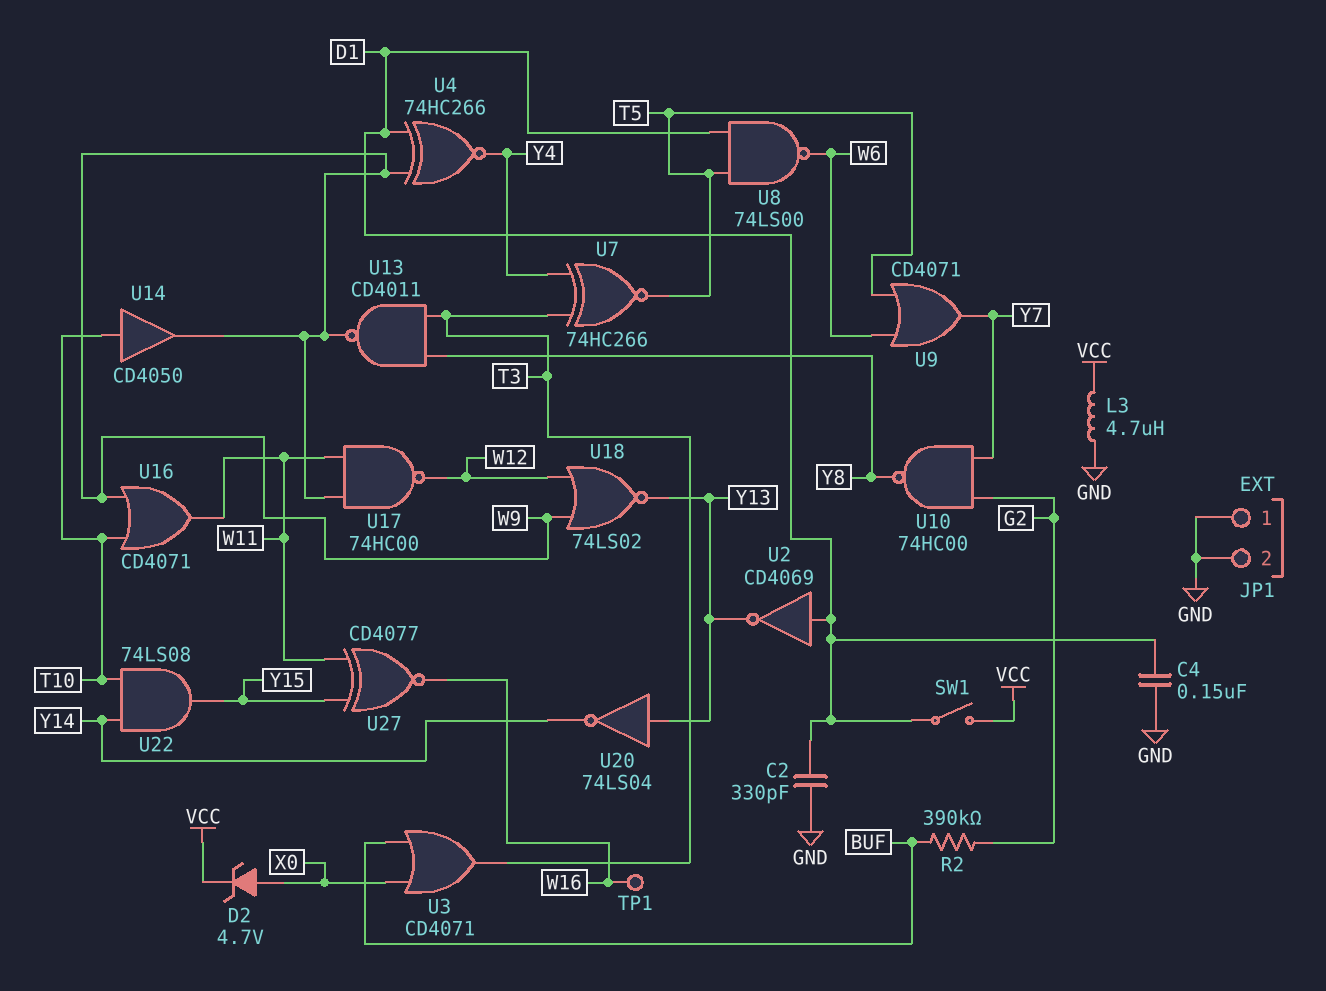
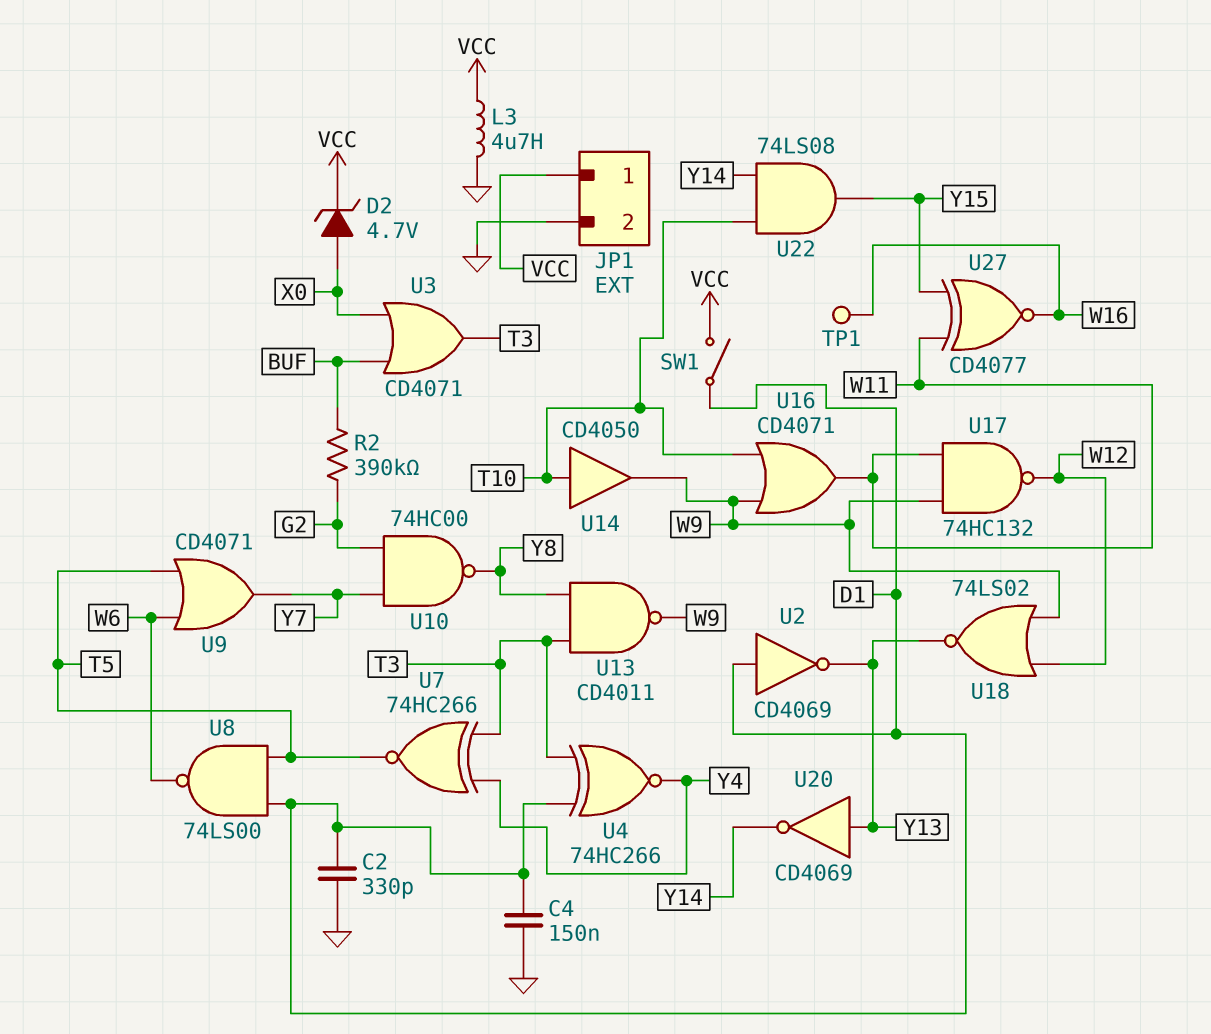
JP1 pin 1: GND -> VCC
U4: XNOR 74HC266 (in D1, in W9, out Y4) -> XNOR 74HC266 (in D1, in T3, out Y4)
U17: NAND 74HC00 (in W9, in W11, out W12) -> NAND 74HC132 (in W9, in W11, out W12)
U20: NOT 74LS04 (in Y13, out Y14) -> NOT CD4069 (in Y13, out Y14)

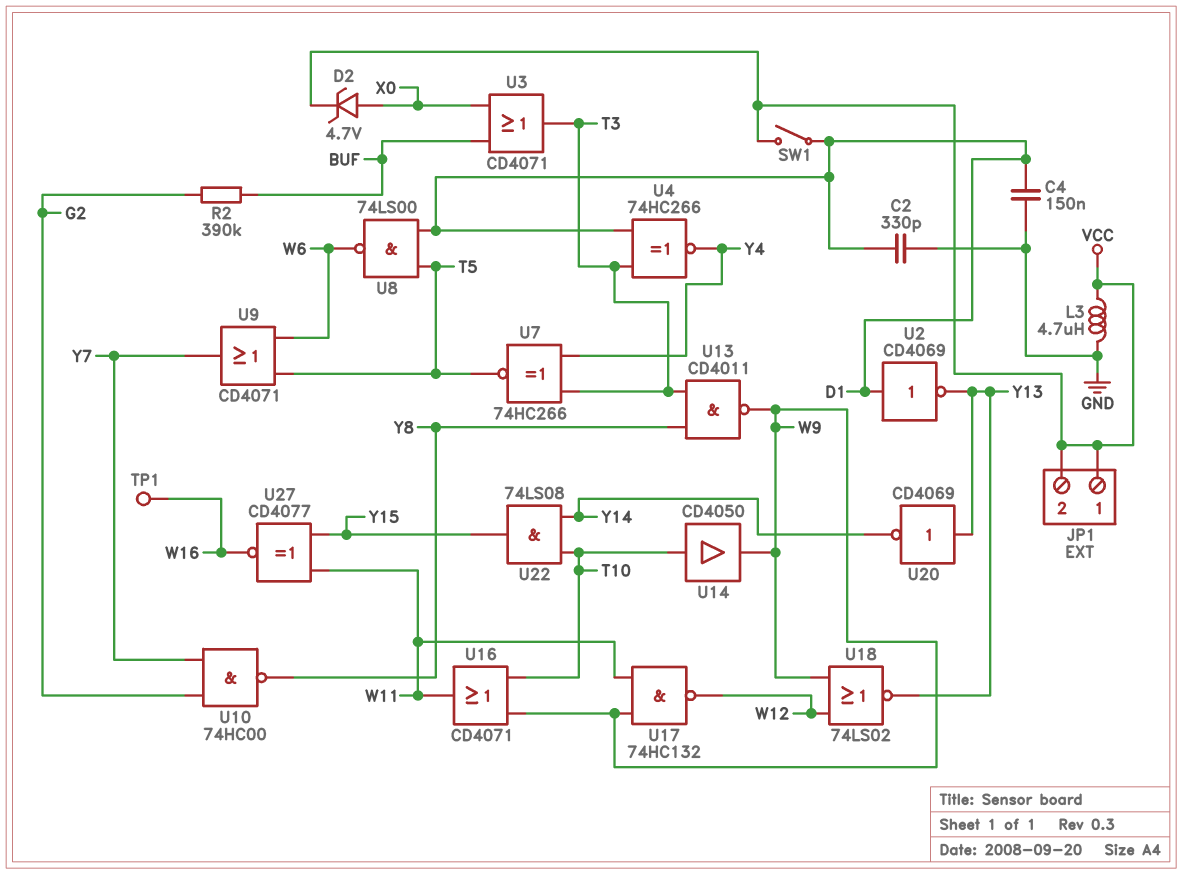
JP1 pin 2: GND -> VCC

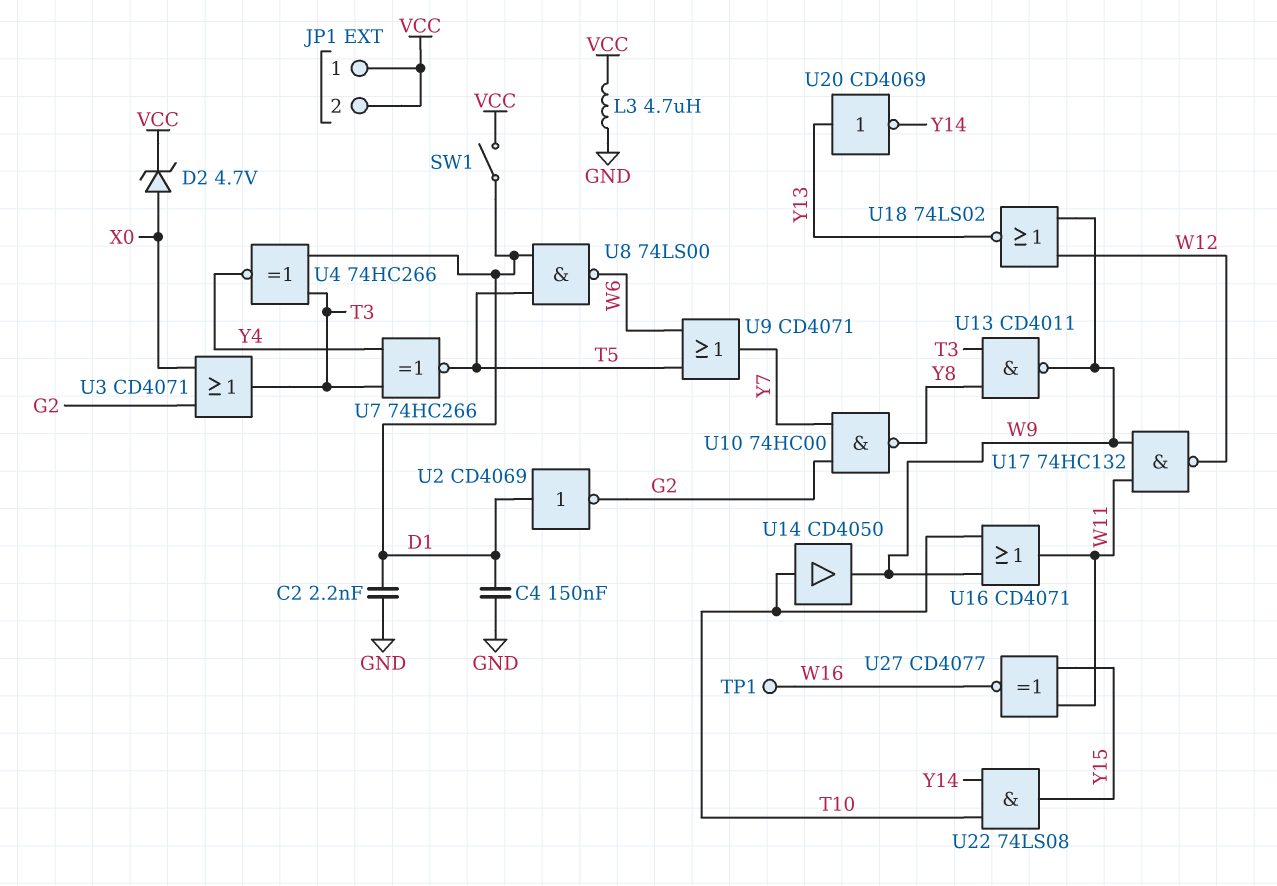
C2: 330pF (D1, GND) -> 2.2nF (D1, GND)
R2: 390k (BUF, G2) -> none
U2: NOT CD4069 (in D1, out Y13) -> NOT CD4069 (in D1, out G2)
U3: OR CD4071 (in BUF, in X0, out T3) -> OR CD4071 (in G2, in X0, out T3)

